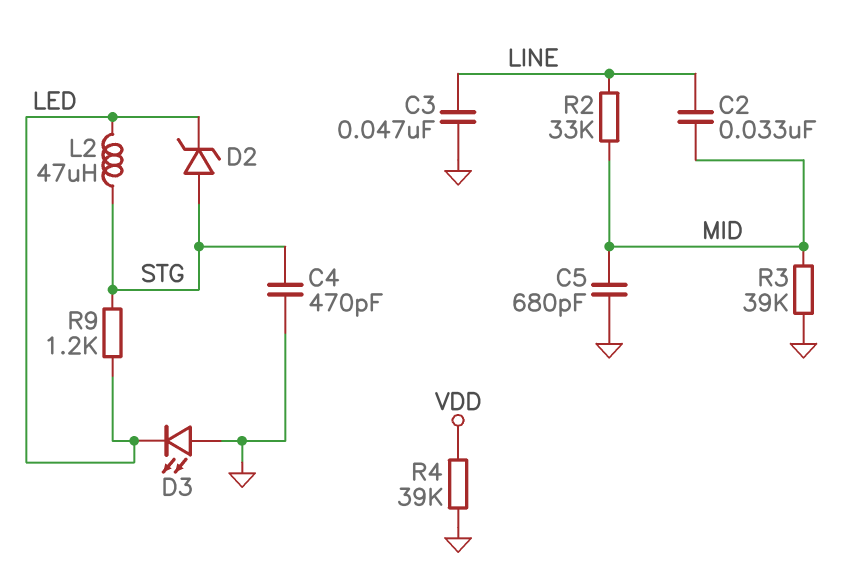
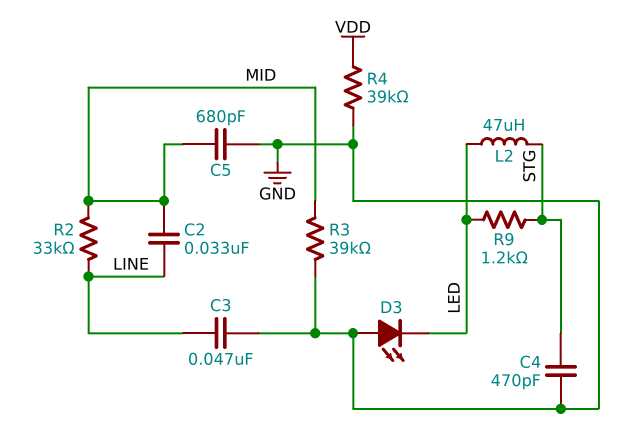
D2: zener (A STG, K LED) -> none

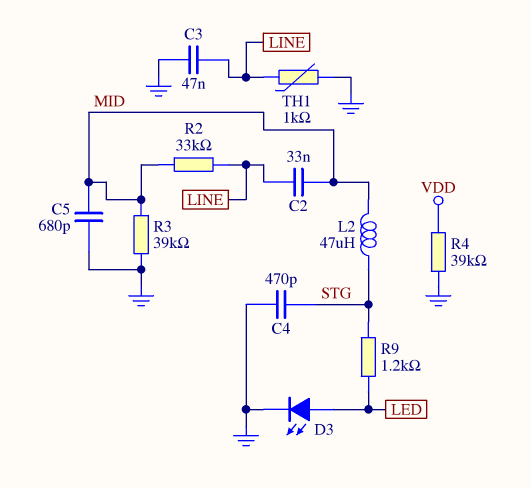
D3: LED (A GND, K LED) -> LED (A LED, K GND)
L2: 47uH (LED, STG) -> 47uH (MID, STG)
TH1: none -> 1k (GND, LINE)

